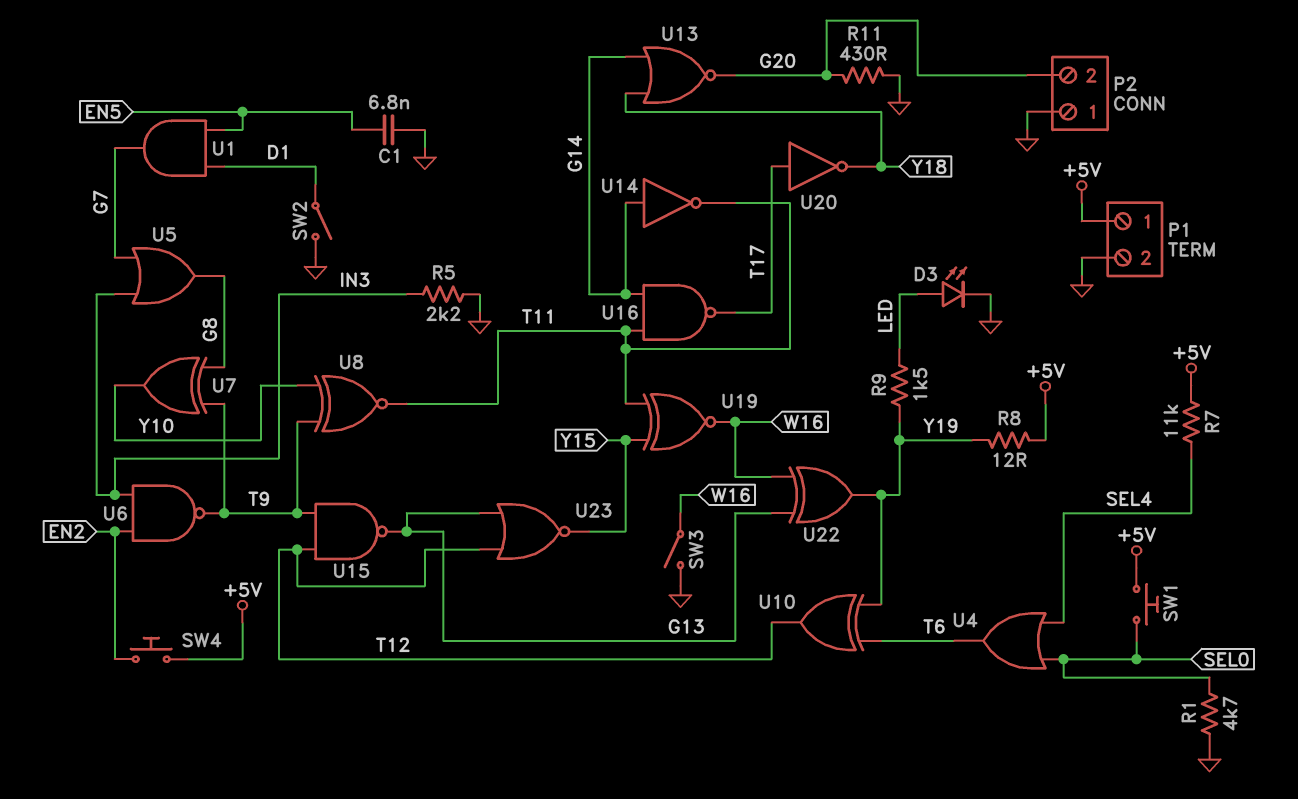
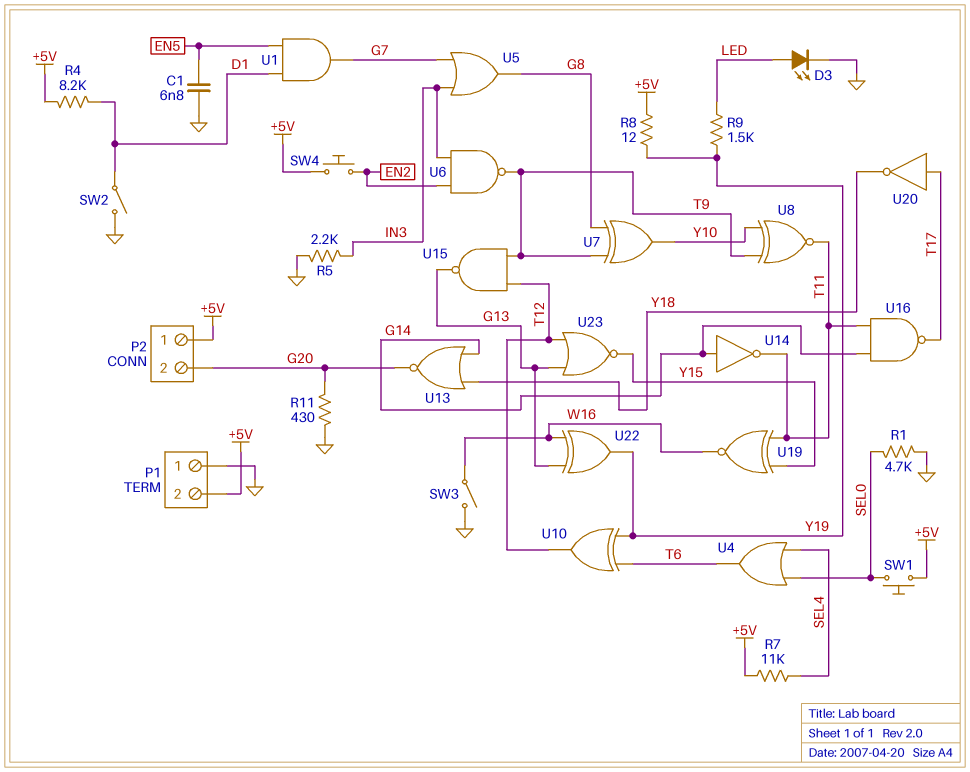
P1 pin 1: +5V -> GND
P1 pin 2: GND -> +5V
P2 pin 1: GND -> +5V
R4: none -> 8.2k (+5V, D1)

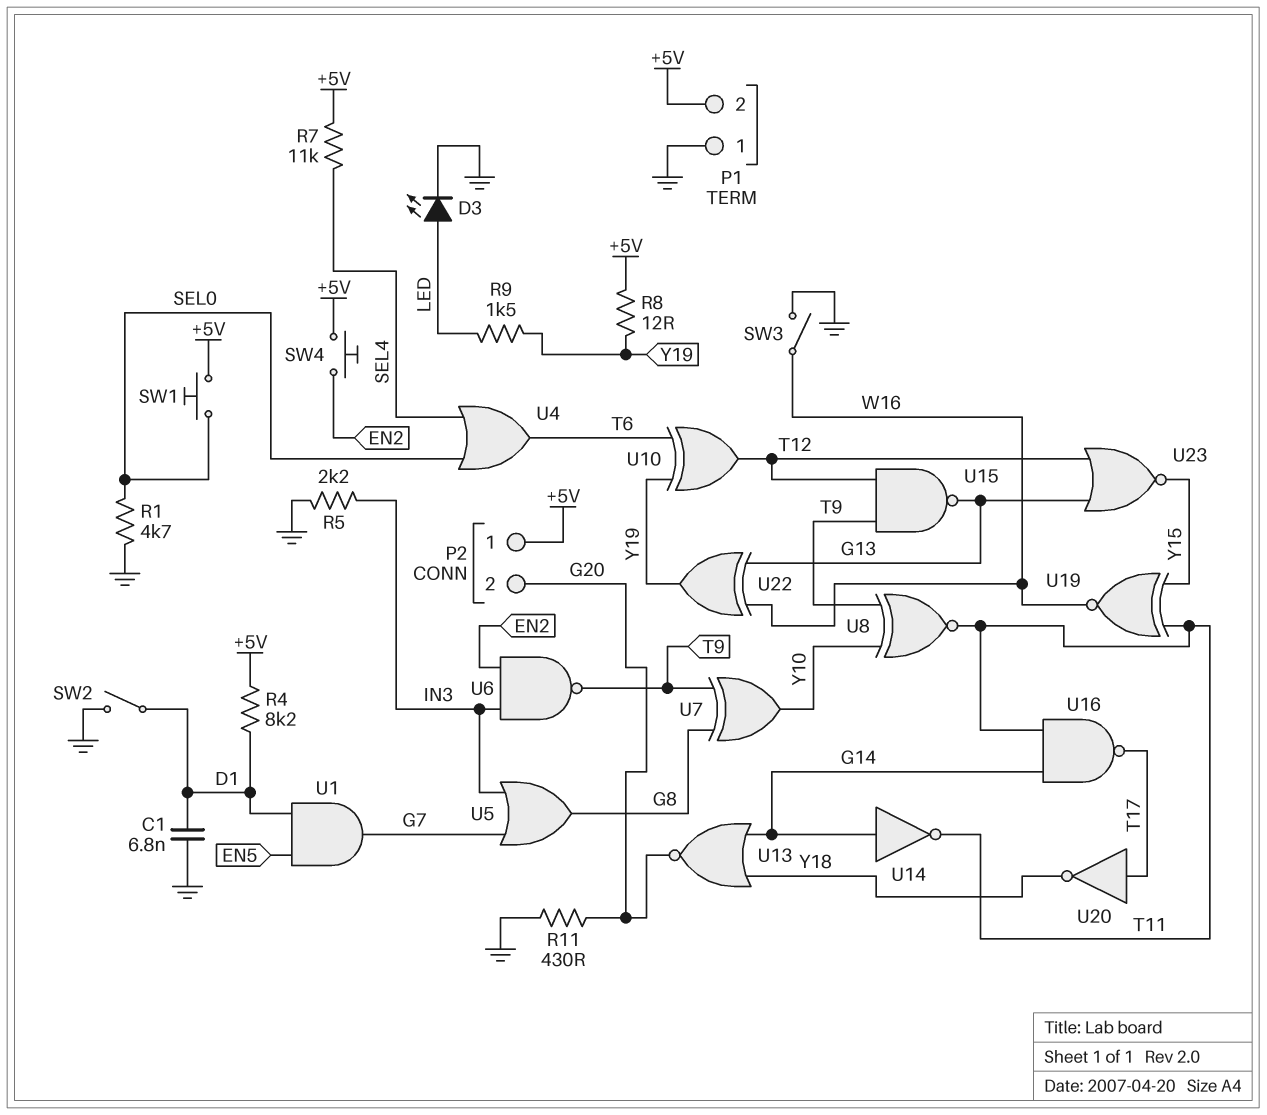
C1: 6.8nF (EN5, GND) -> 6.8nF (D1, GND)

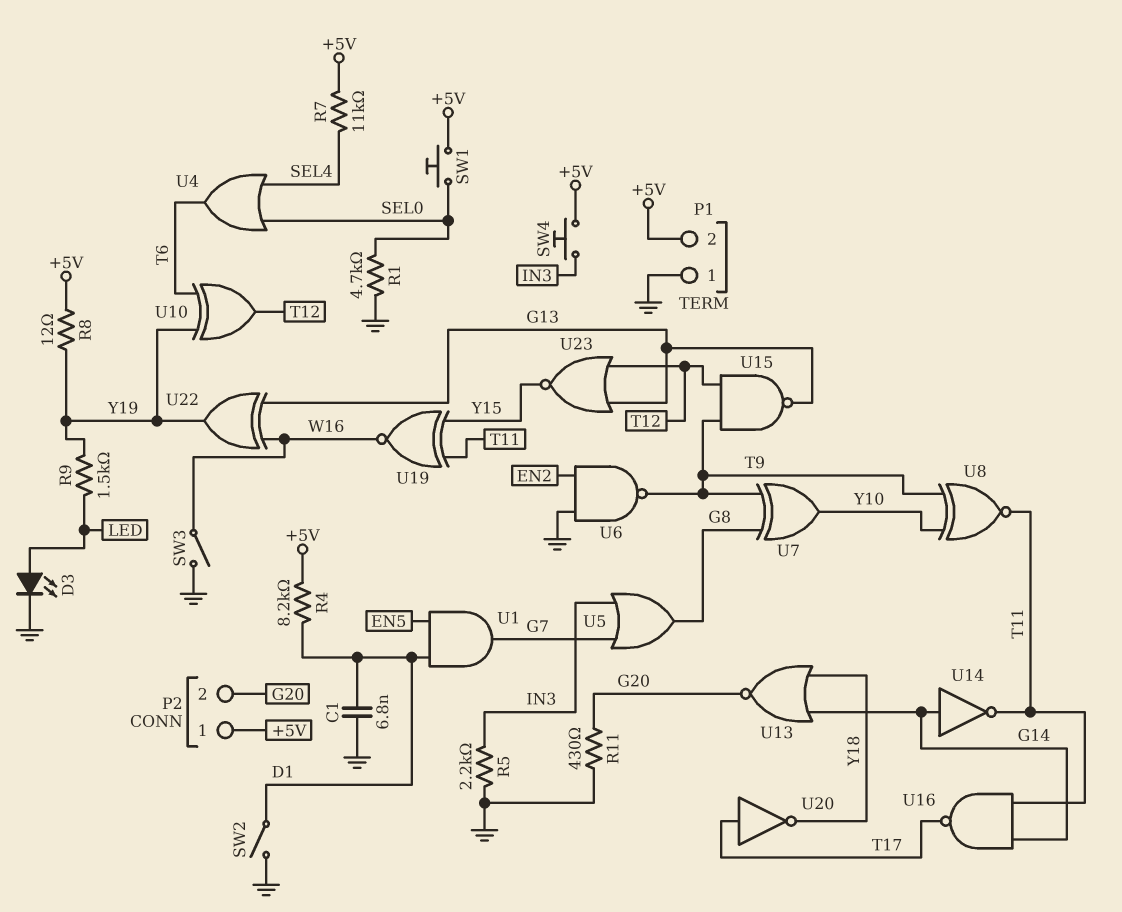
SW4: button (+5V, EN2) -> button (+5V, IN3)
U6: NAND (in EN2, in IN3, out T9) -> NAND (in EN2, in GND, out T9)

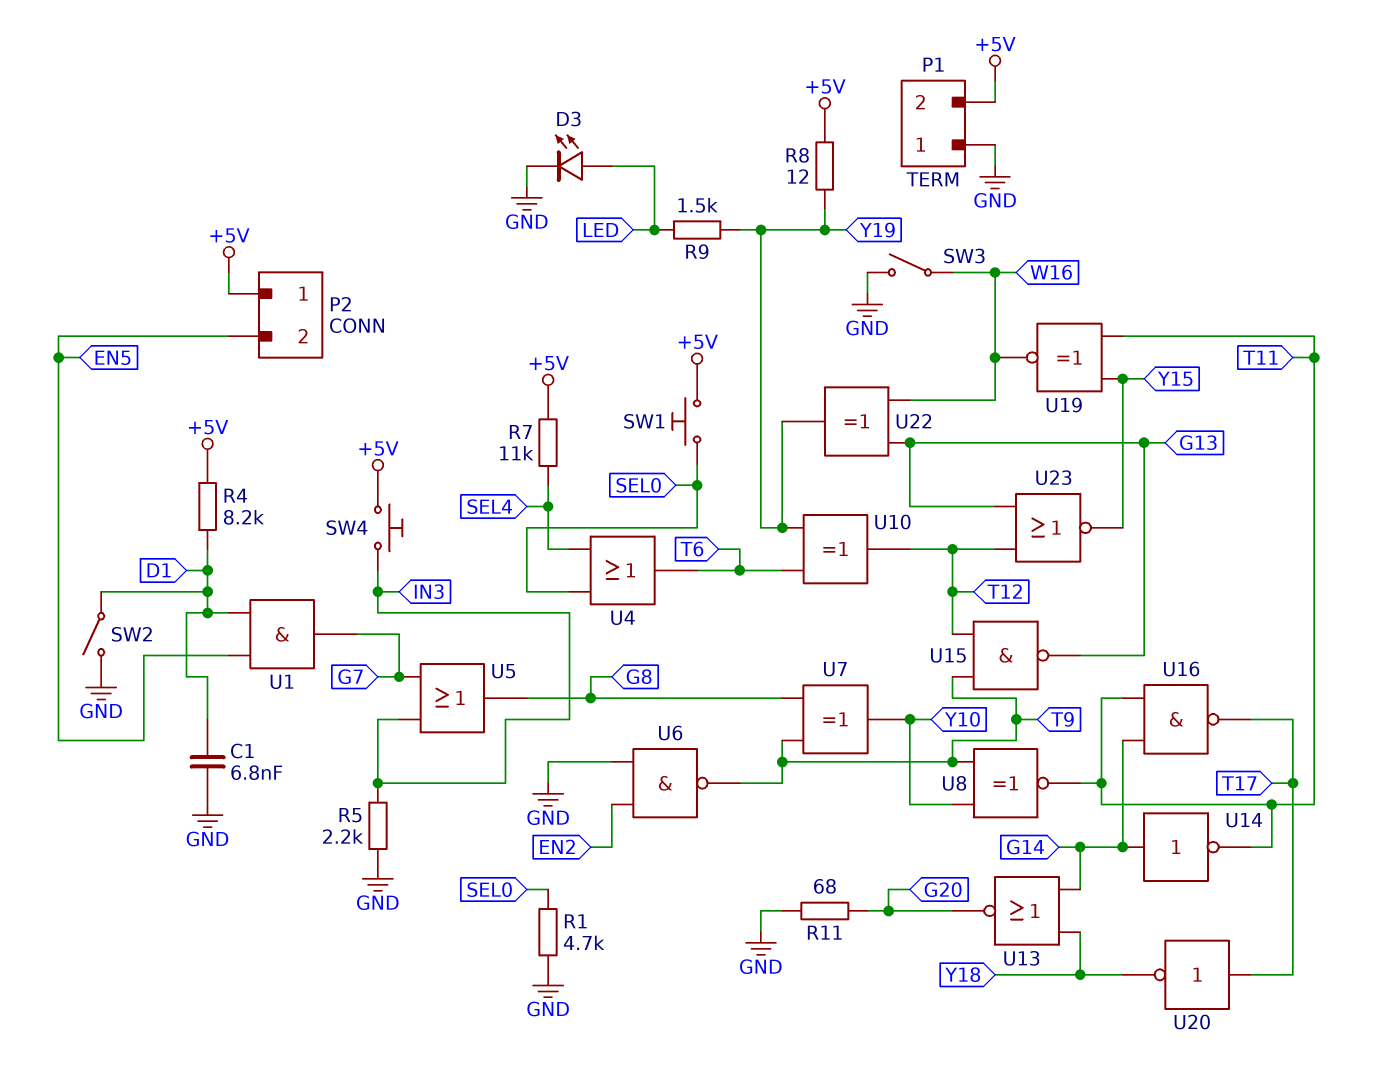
P2 pin 2: G20 -> EN5
R11: 430 (G20, GND) -> 68 (G20, GND)

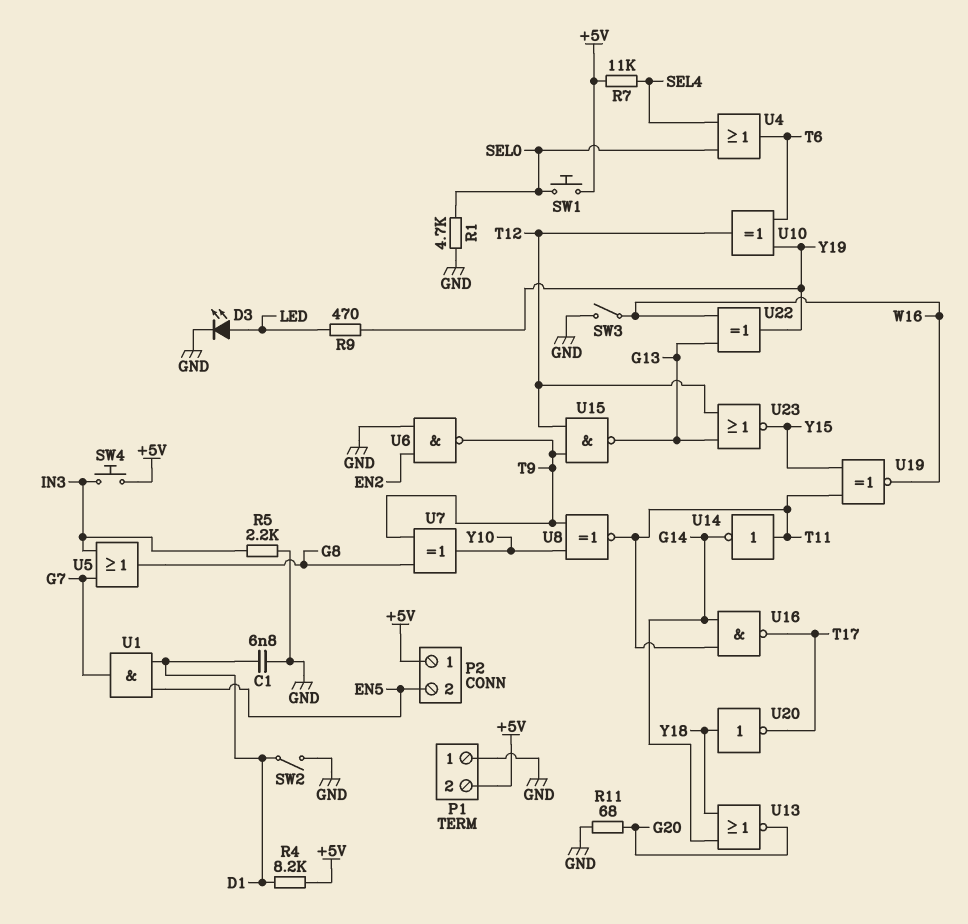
R8: 12 (+5V, Y19) -> none
R9: 1.5k (LED, Y19) -> 470 (LED, Y19)
U14: NOT (in G14, out T11) -> NOT (in T11, out G14)
U20: NOT (in T17, out Y18) -> NOT (in Y18, out T17)

